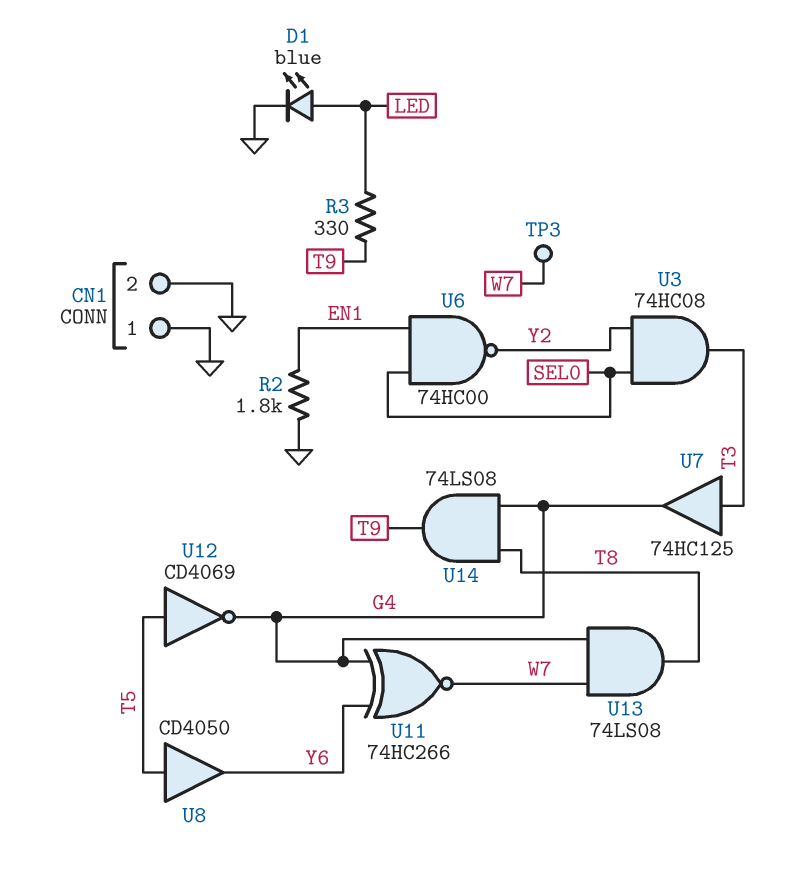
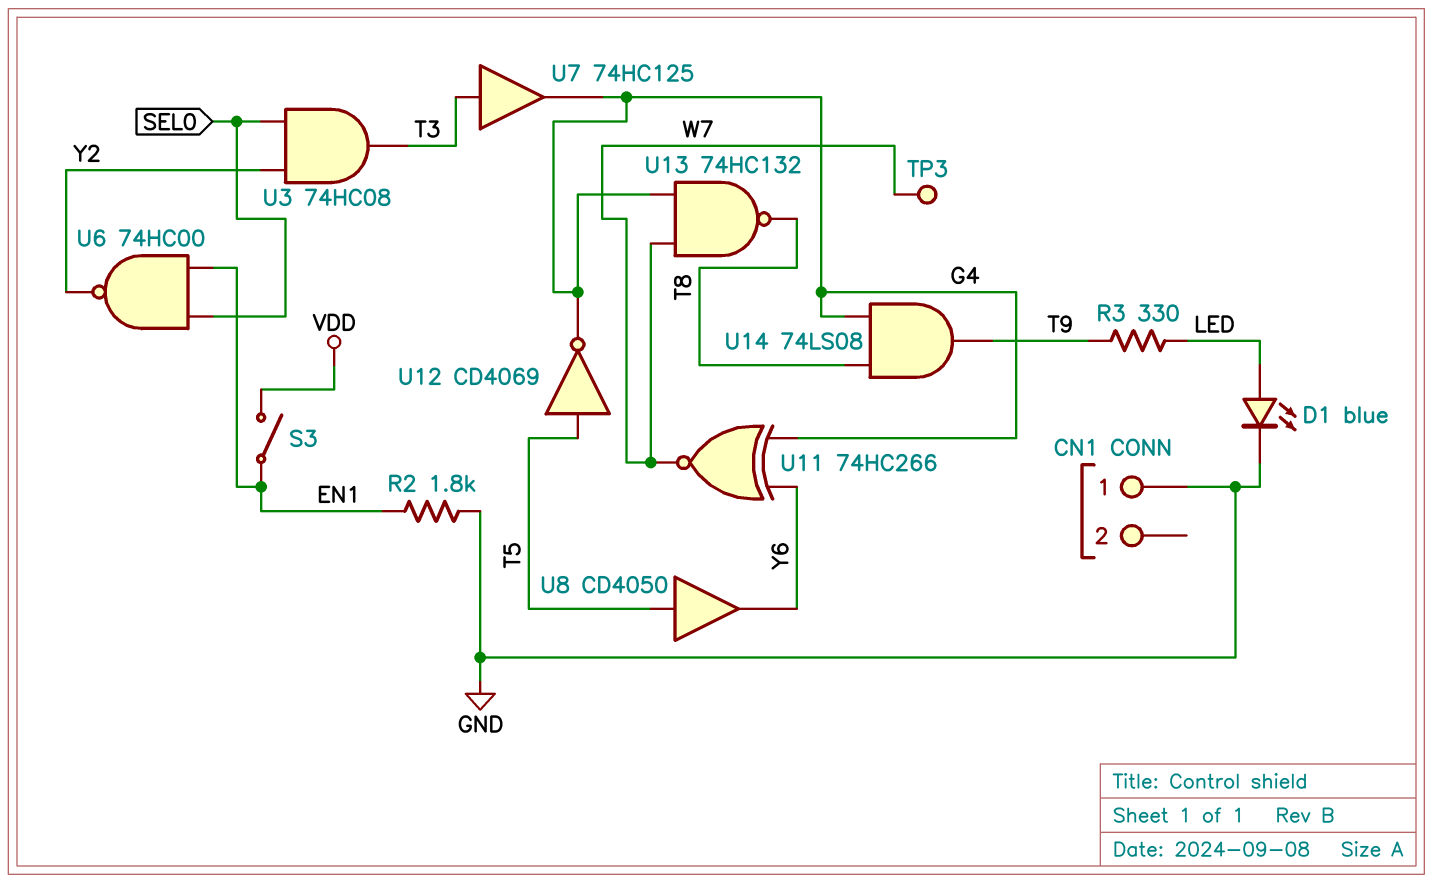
CN1 pin 2: GND -> none
S3: none -> switch (EN1, VDD)
U13: AND 74LS08 (in G4, in W7, out T8) -> NAND 74HC132 (in G4, in W7, out T8)

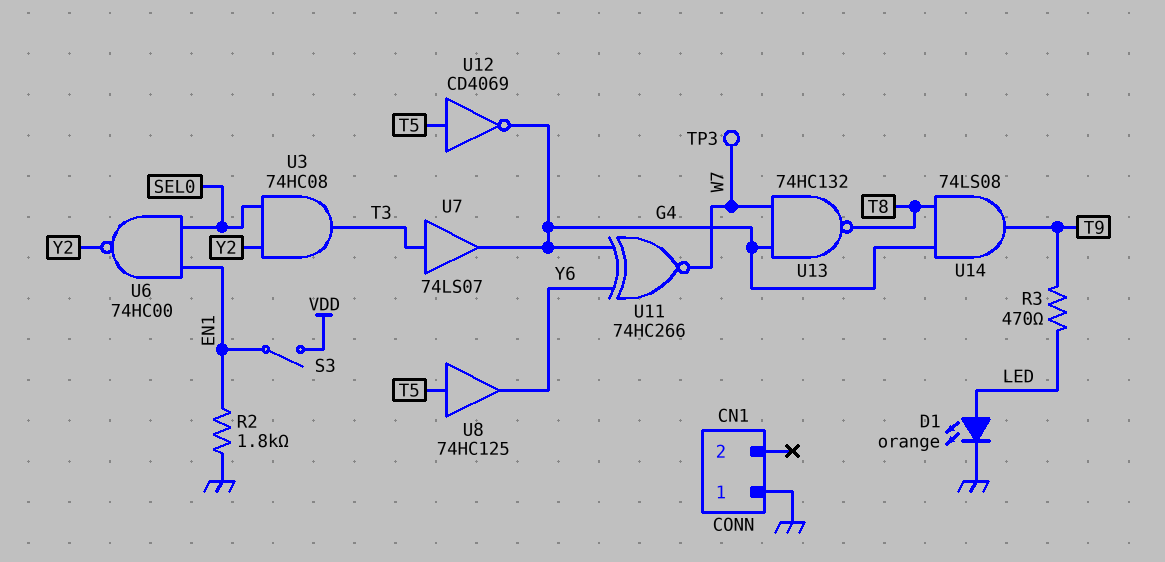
D1: LED blue (A LED, K GND) -> LED orange (A LED, K GND)
R3: 330 (LED, T9) -> 470 (LED, T9)
U7: buffer 74HC125 (in T3, out G4) -> buffer 74LS07 (in T3, out G4)
U8: buffer CD4050 (in T5, out Y6) -> buffer 74HC125 (in T5, out Y6)

